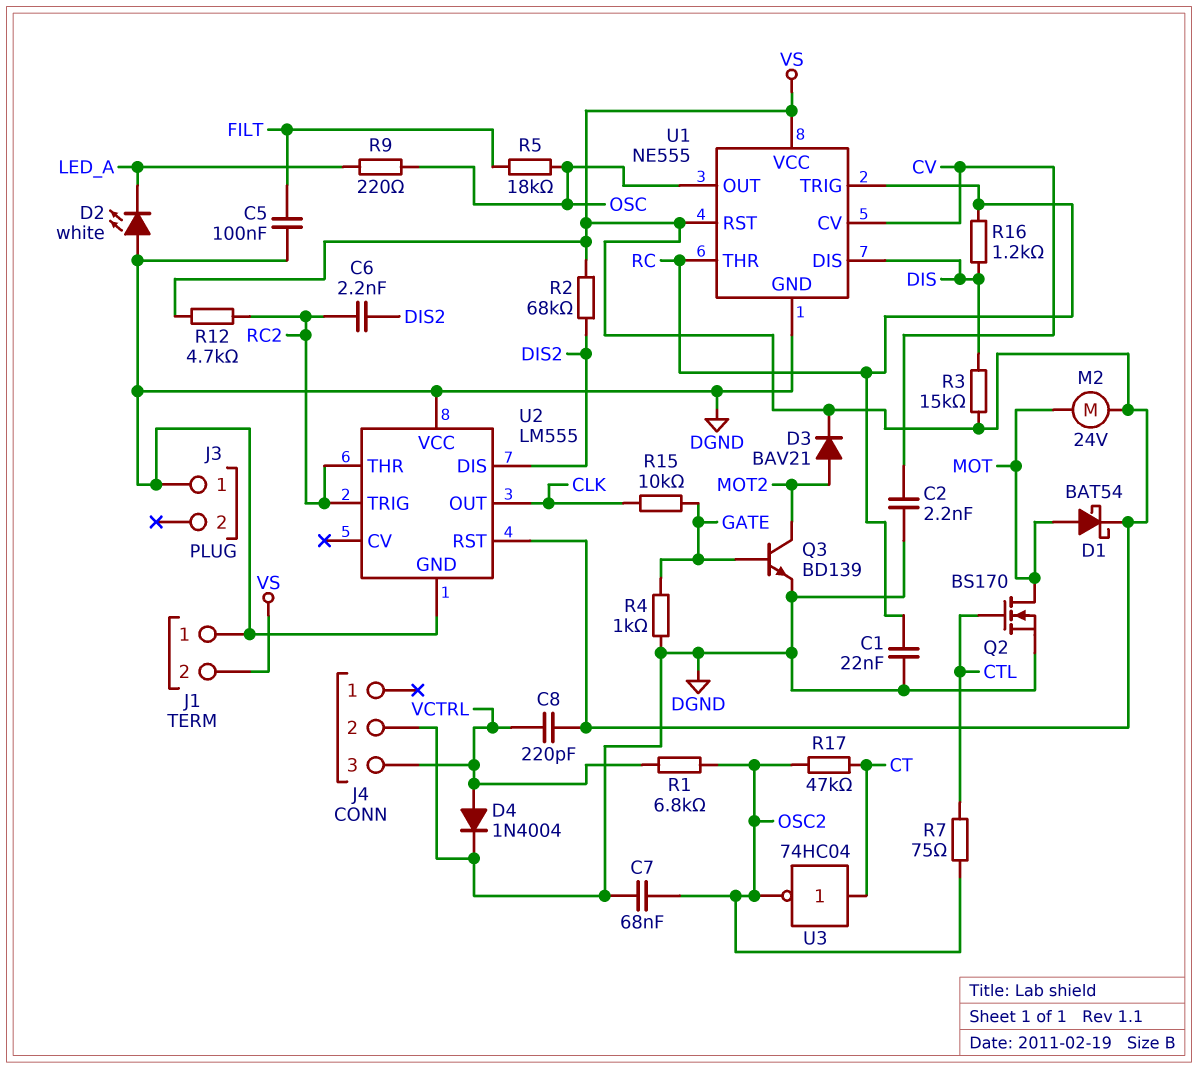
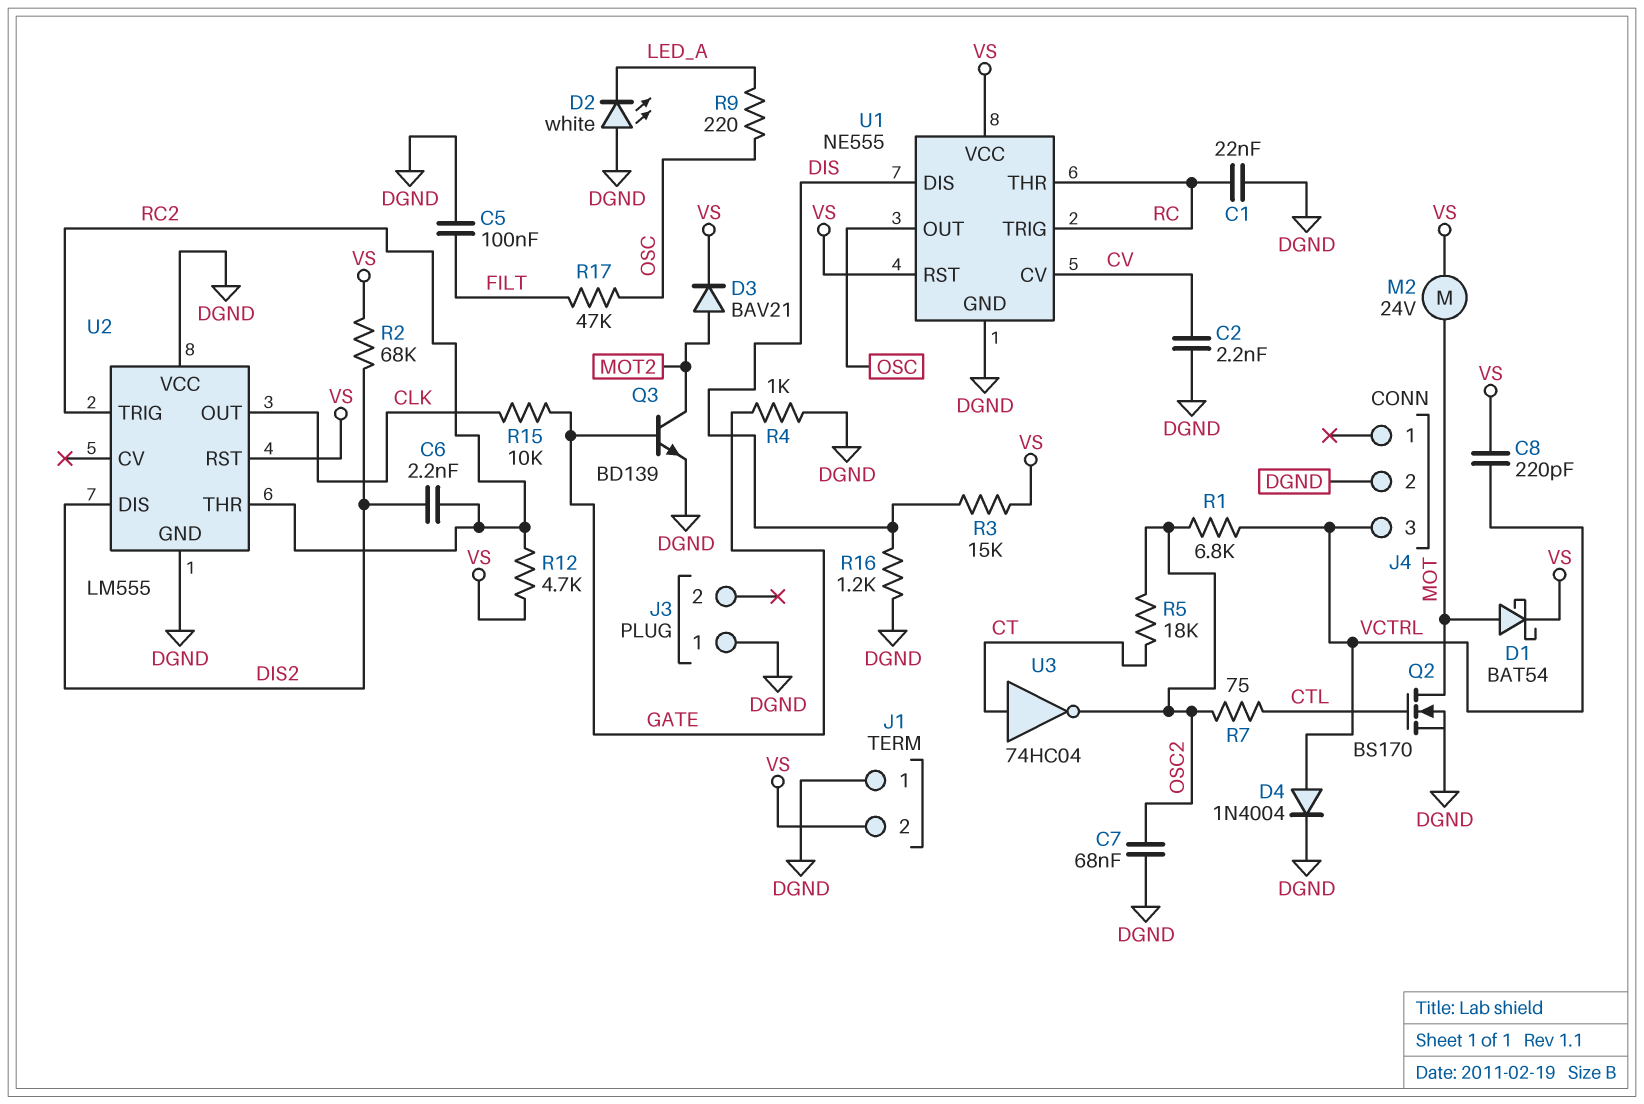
R5: 18k (FILT, OSC) -> 18k (CT, OSC2)
R16: 1.2k (DIS, RC) -> 1.2k (DGND, DIS)
R17: 47k (CT, OSC2) -> 47k (FILT, OSC)

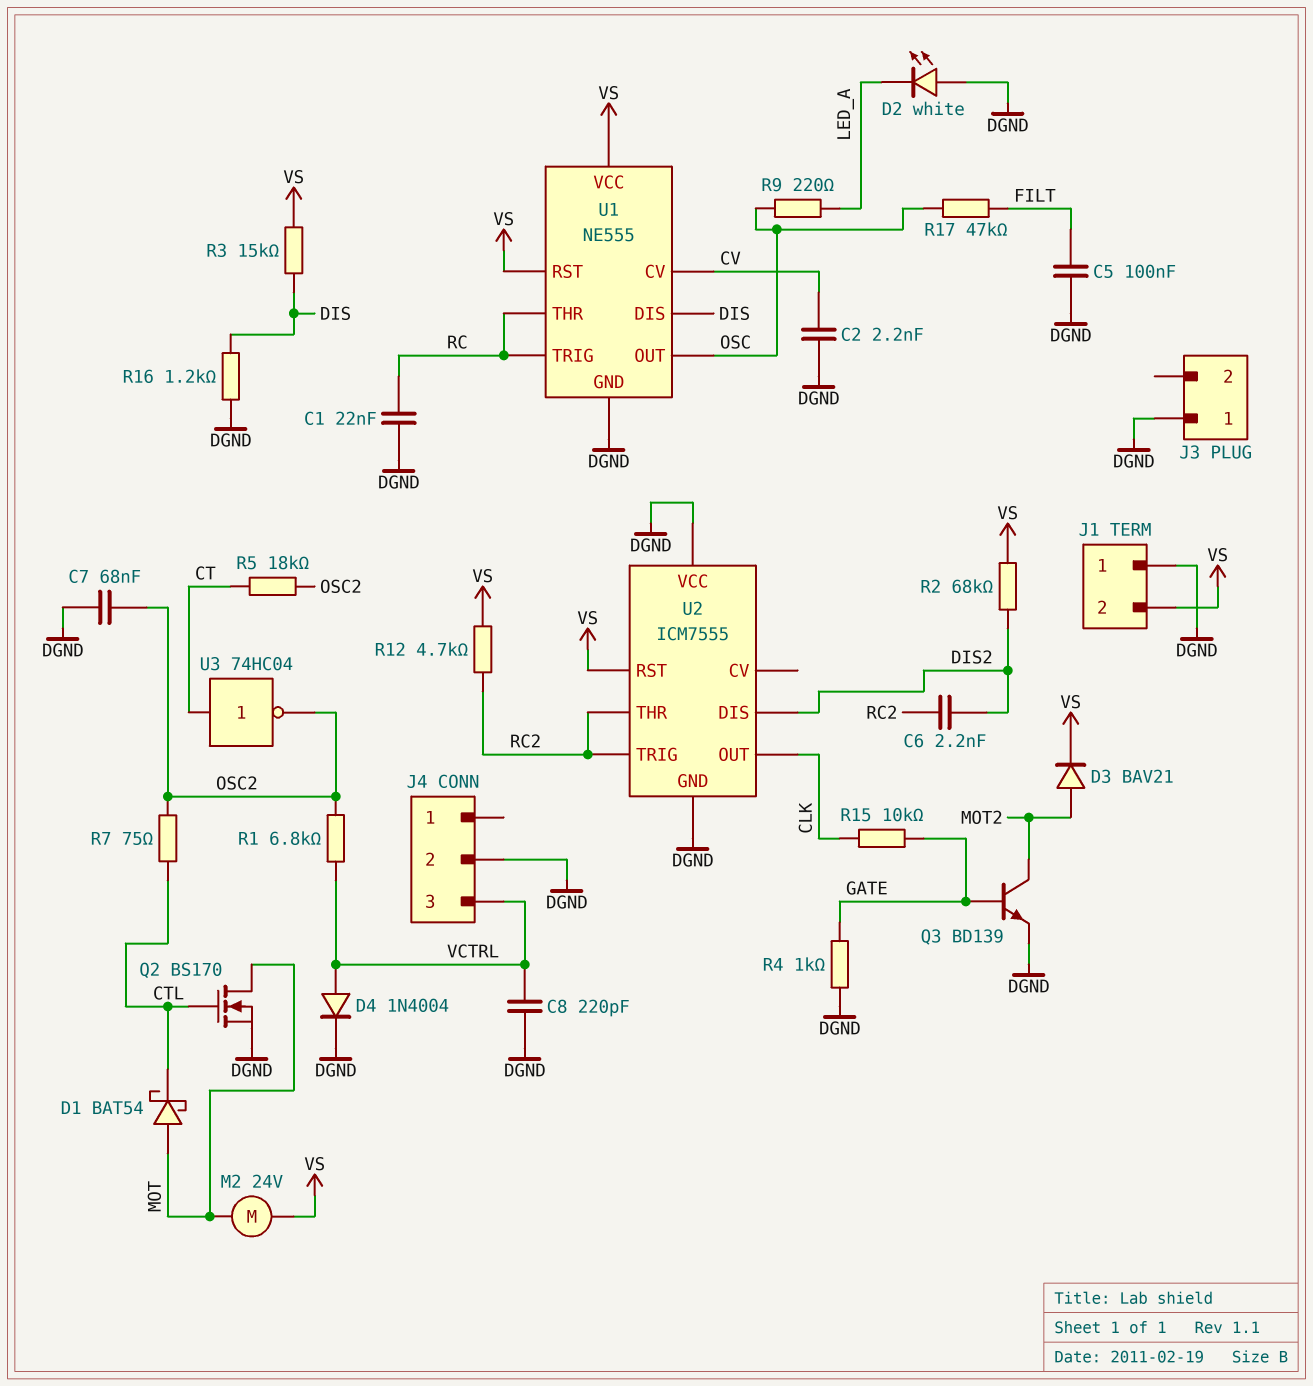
C8: 220pF (VCTRL, VS) -> 220pF (DGND, VCTRL)
D1: schottky BAT54 (A MOT, K VS) -> schottky BAT54 (A MOT, K CTL)
U2: LM555 -> ICM7555

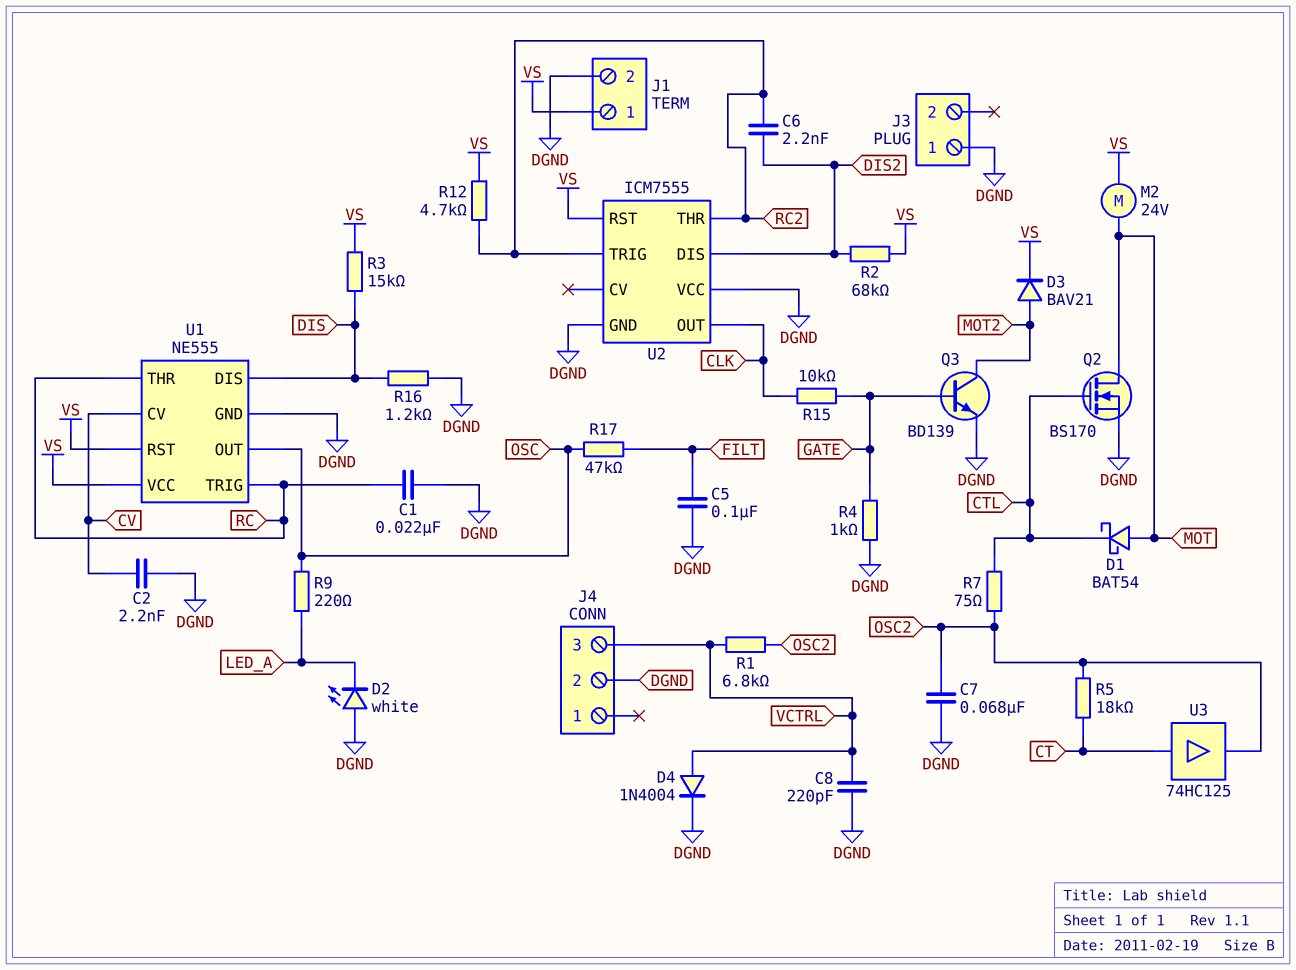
J1 pin 1: DGND -> VS
J1 pin 2: VS -> DGND
U3: NOT 74HC04 (in CT, out OSC2) -> buffer 74HC125 (in CT, out OSC2)

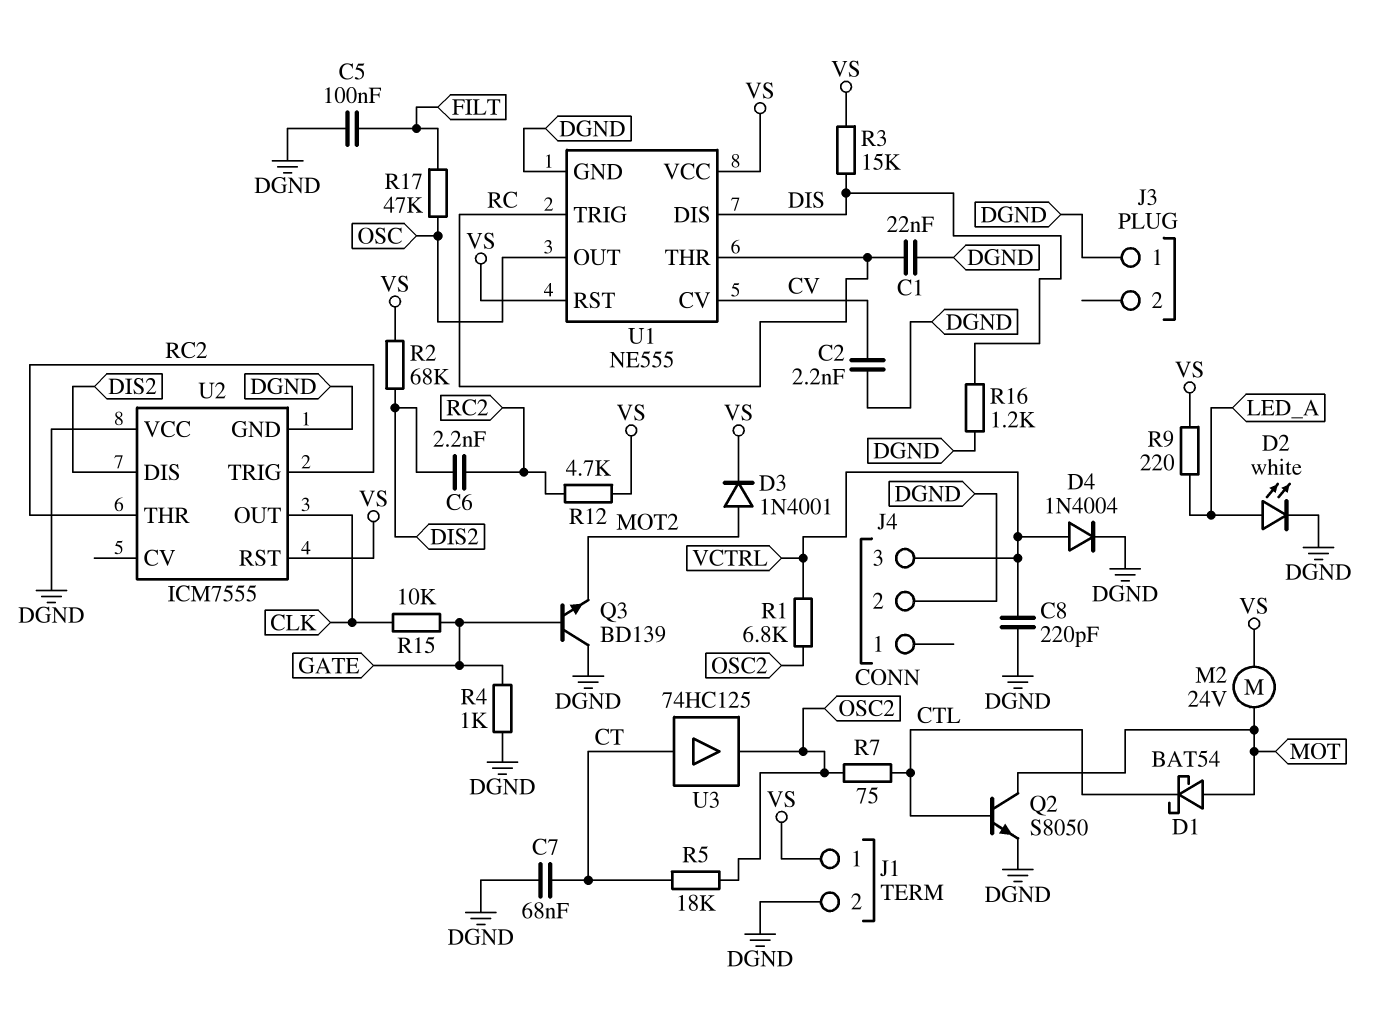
C7: 68nF (DGND, OSC2) -> 68nF (CT, DGND)
D2: LED white (A DGND, K LED_A) -> LED white (A LED_A, K DGND)
D3: diode BAV21 (A MOT2, K VS) -> diode 1N4001 (A MOT2, K VS)
Q2: NMOS BS170 (G CTL, D MOT, S DGND) -> NPN S8050 (B CTL, C MOT, E DGND)
Q3: NPN BD139 (B GATE, C MOT2, E DGND) -> NPN BD139 (B GATE, C DGND, E MOT2)
R9: 220 (LED_A, OSC) -> 220 (LED_A, VS)

